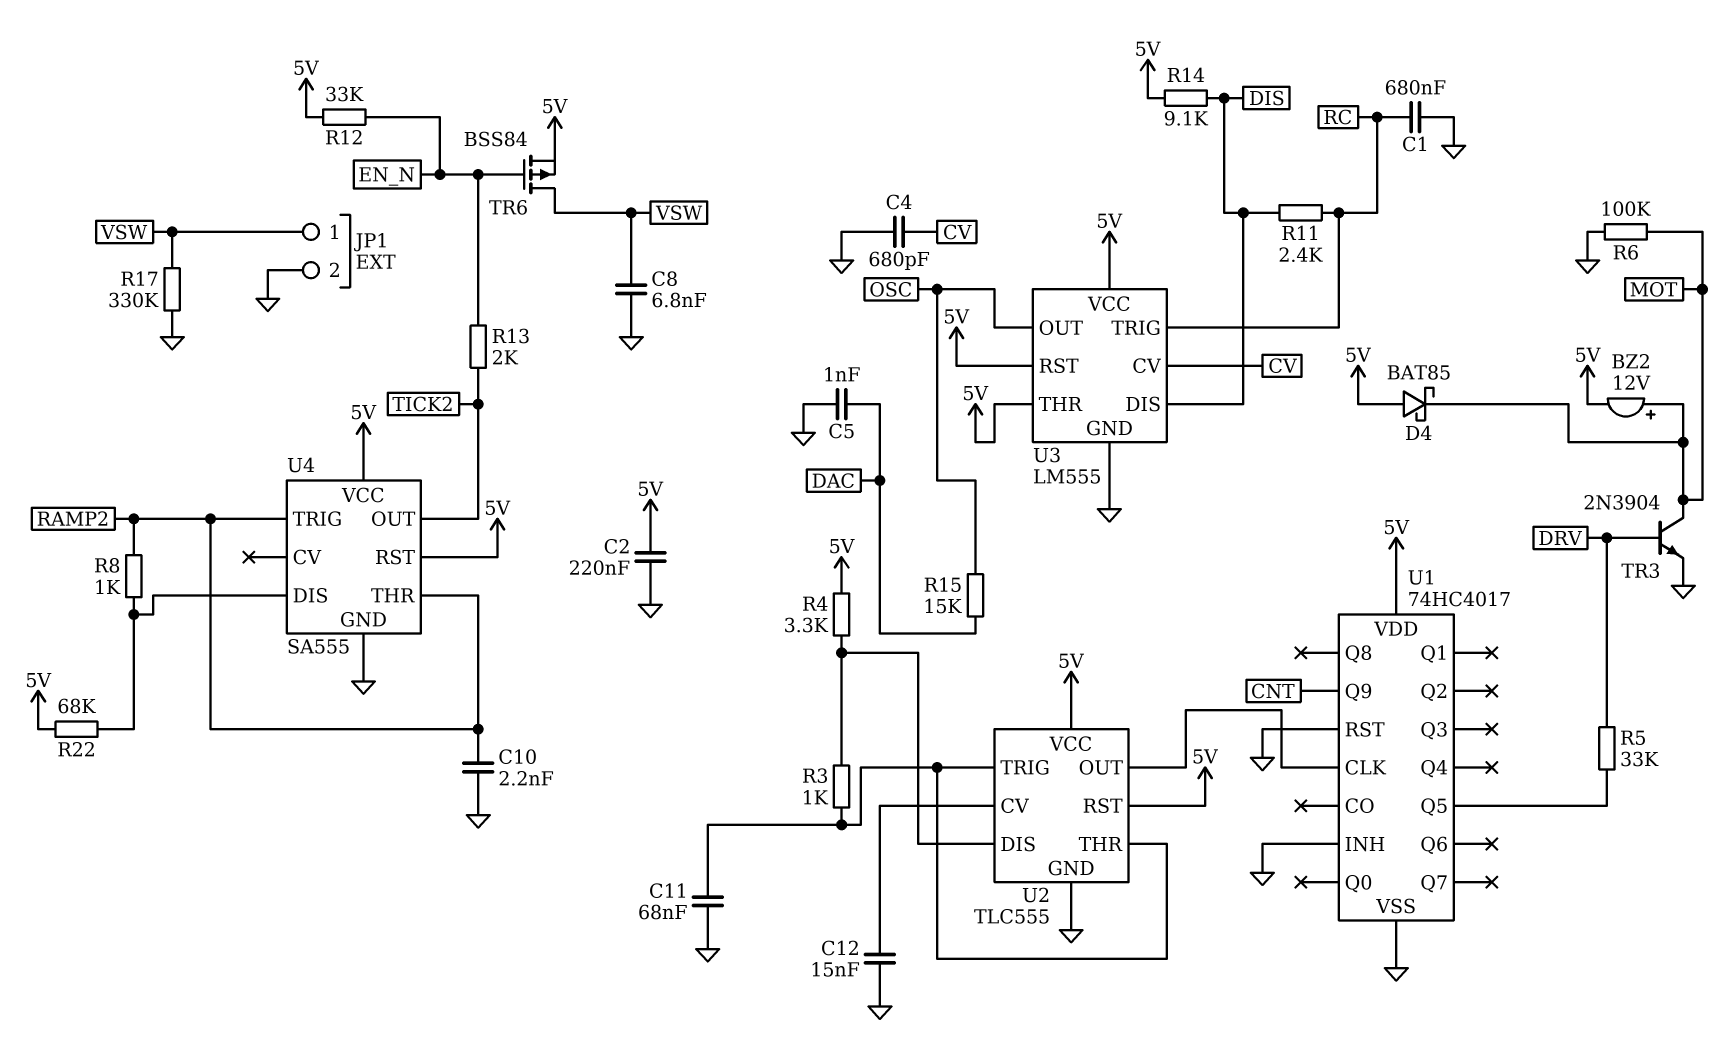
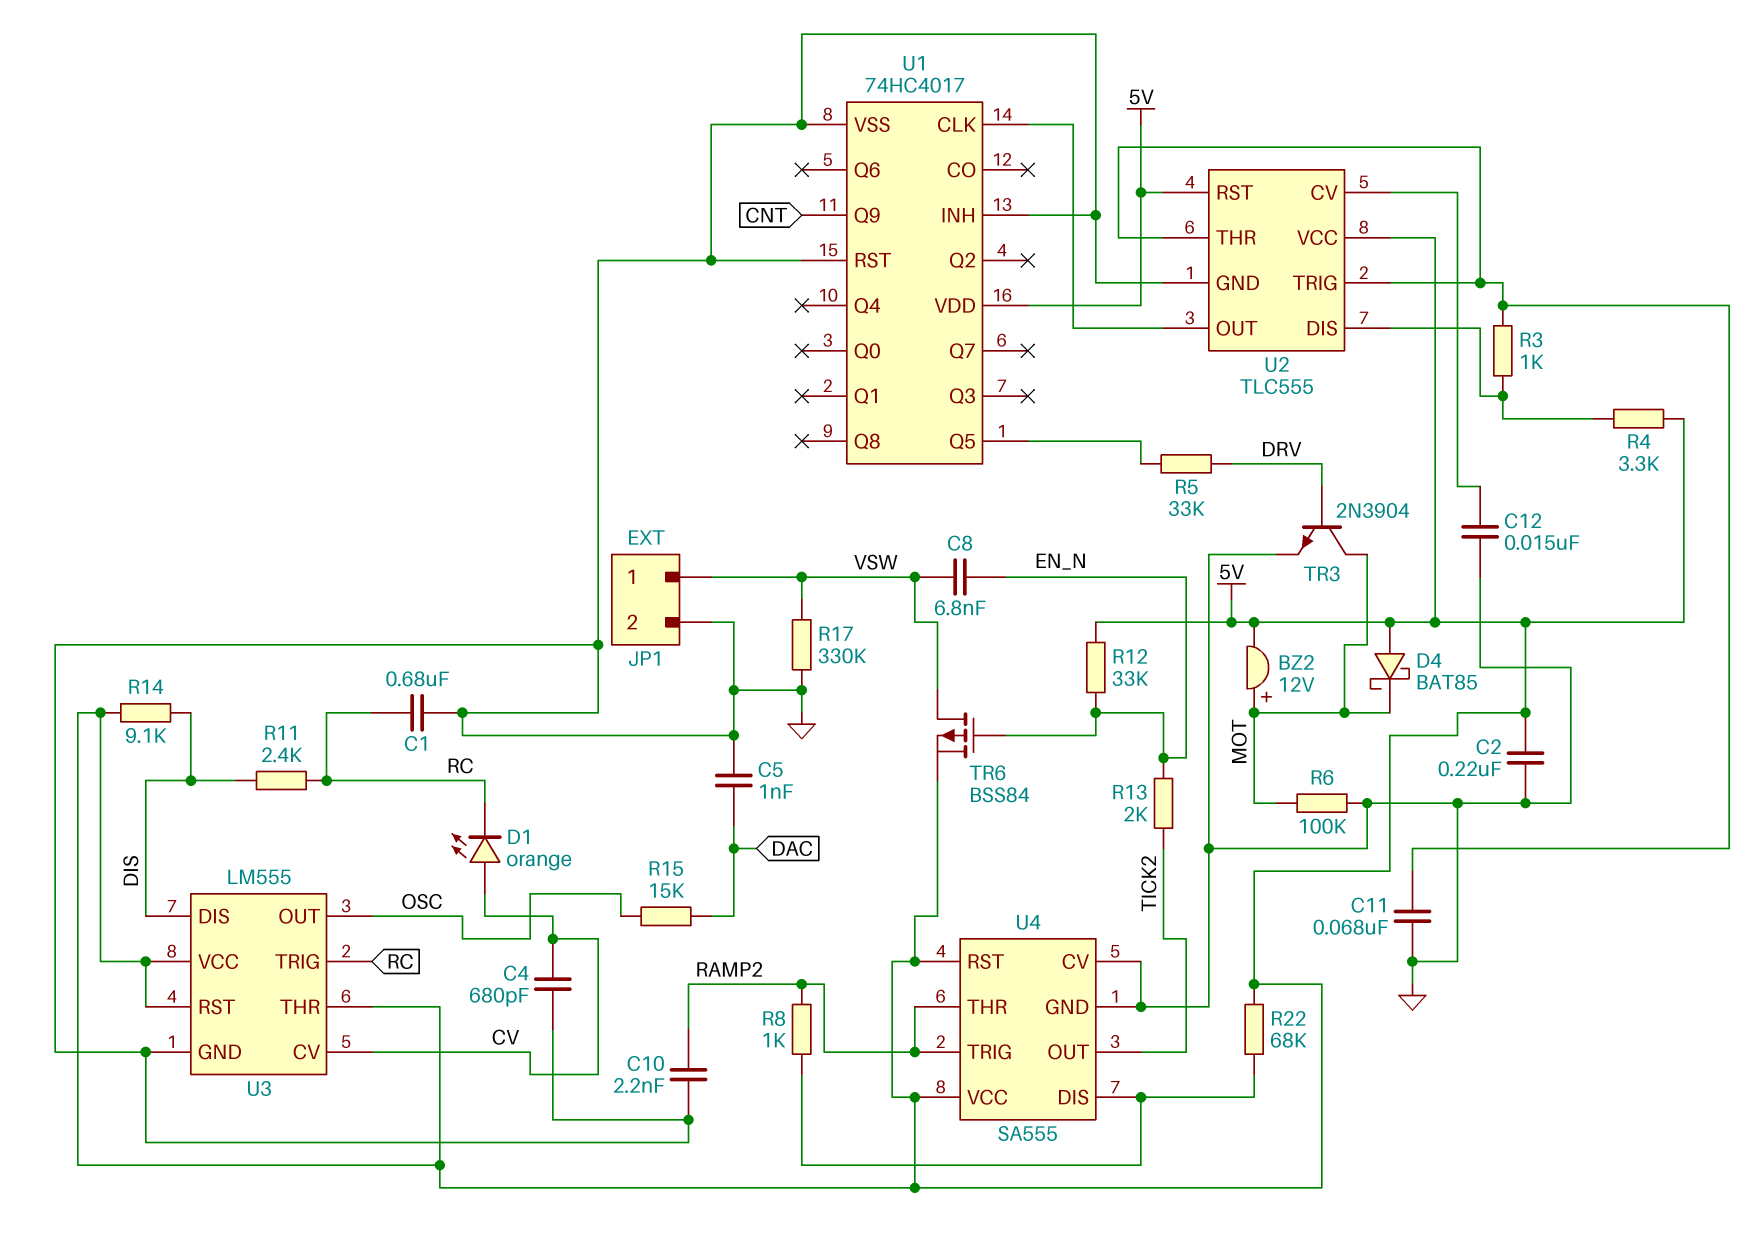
C8: 6.8nF (GND, VSW) -> 6.8nF (EN_N, VSW)
D1: none -> LED orange (A CV, K RC)
U4 pin CV: none -> GND

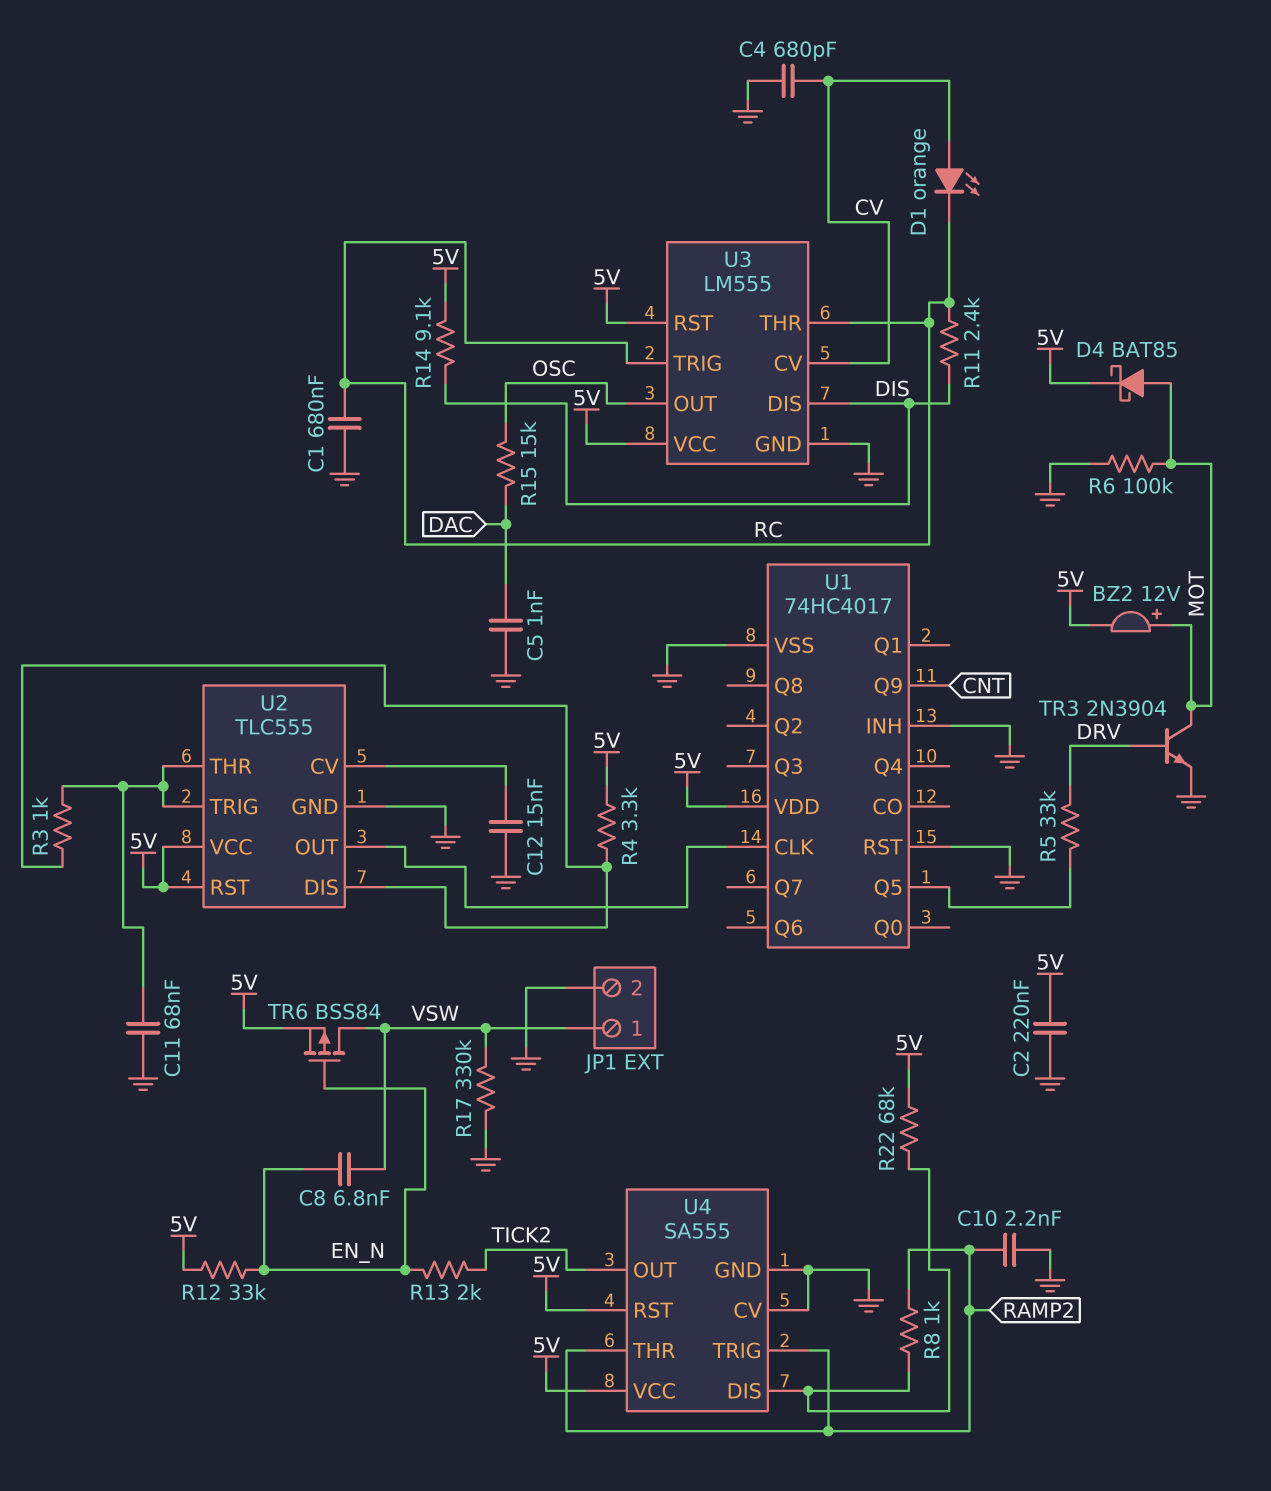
D4: schottky BAT85 (A 5V, K MOT) -> schottky BAT85 (A MOT, K 5V)
U3 pin THR: 5V -> RC

